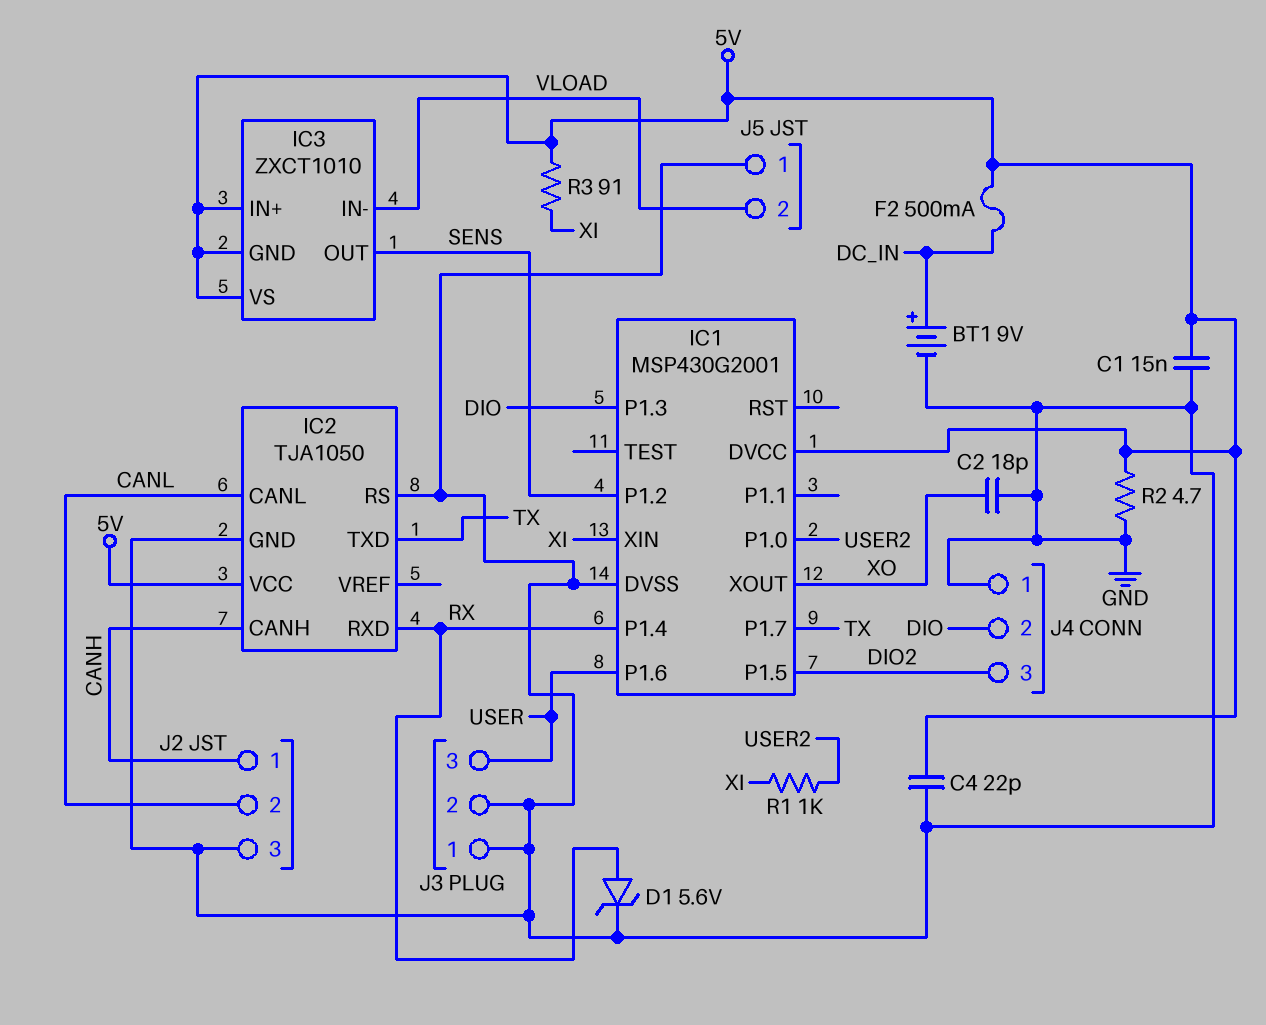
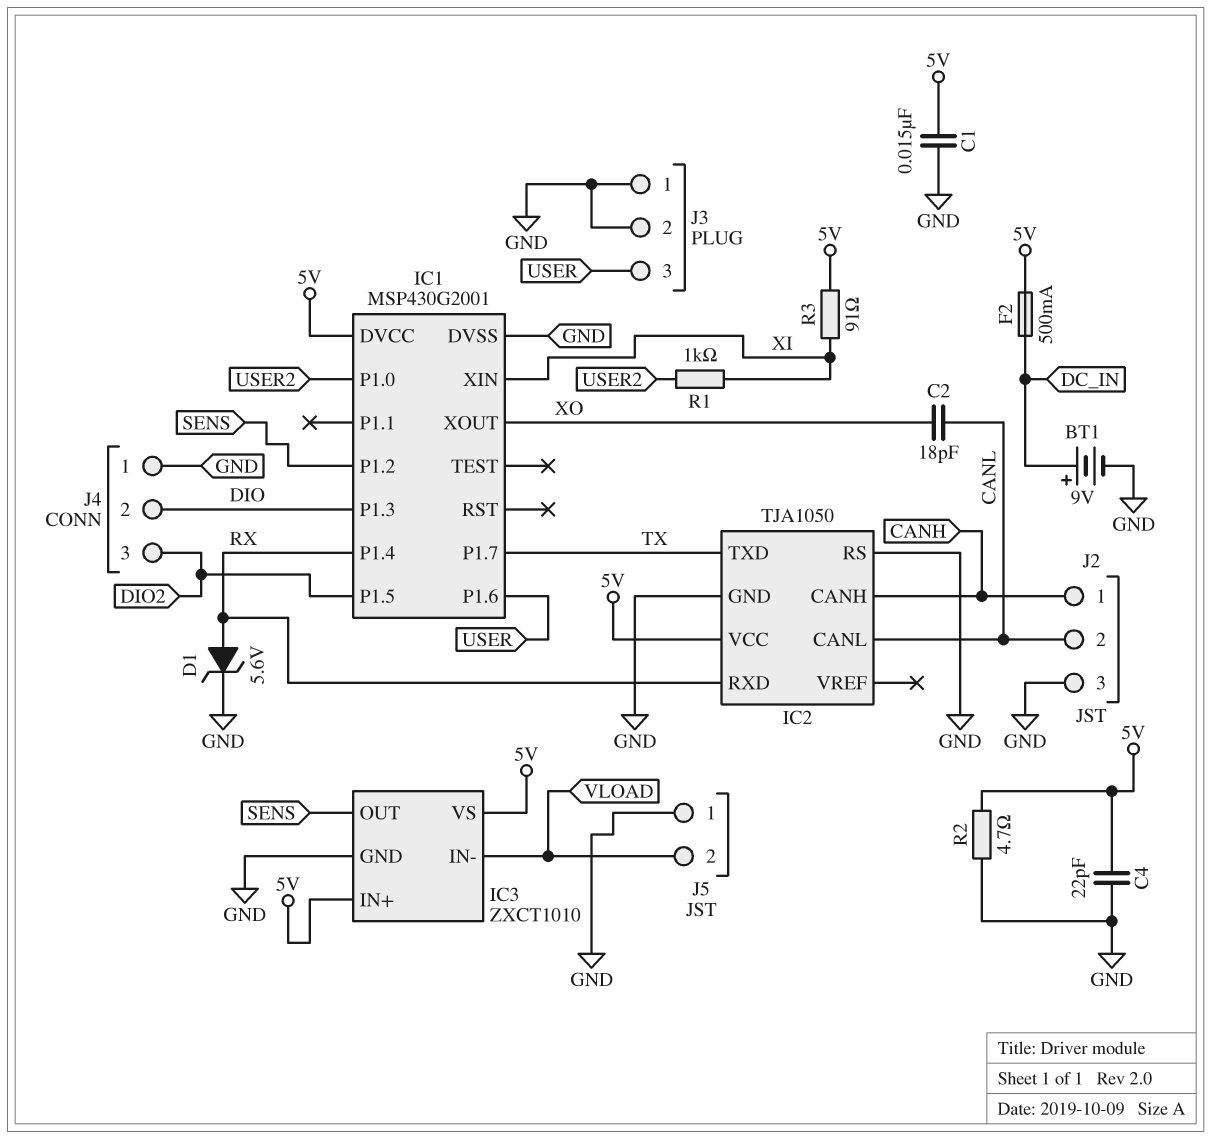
C2: 18pF (GND, XO) -> 18pF (CANL, XO)
IC3 pin GND: 5V -> GND

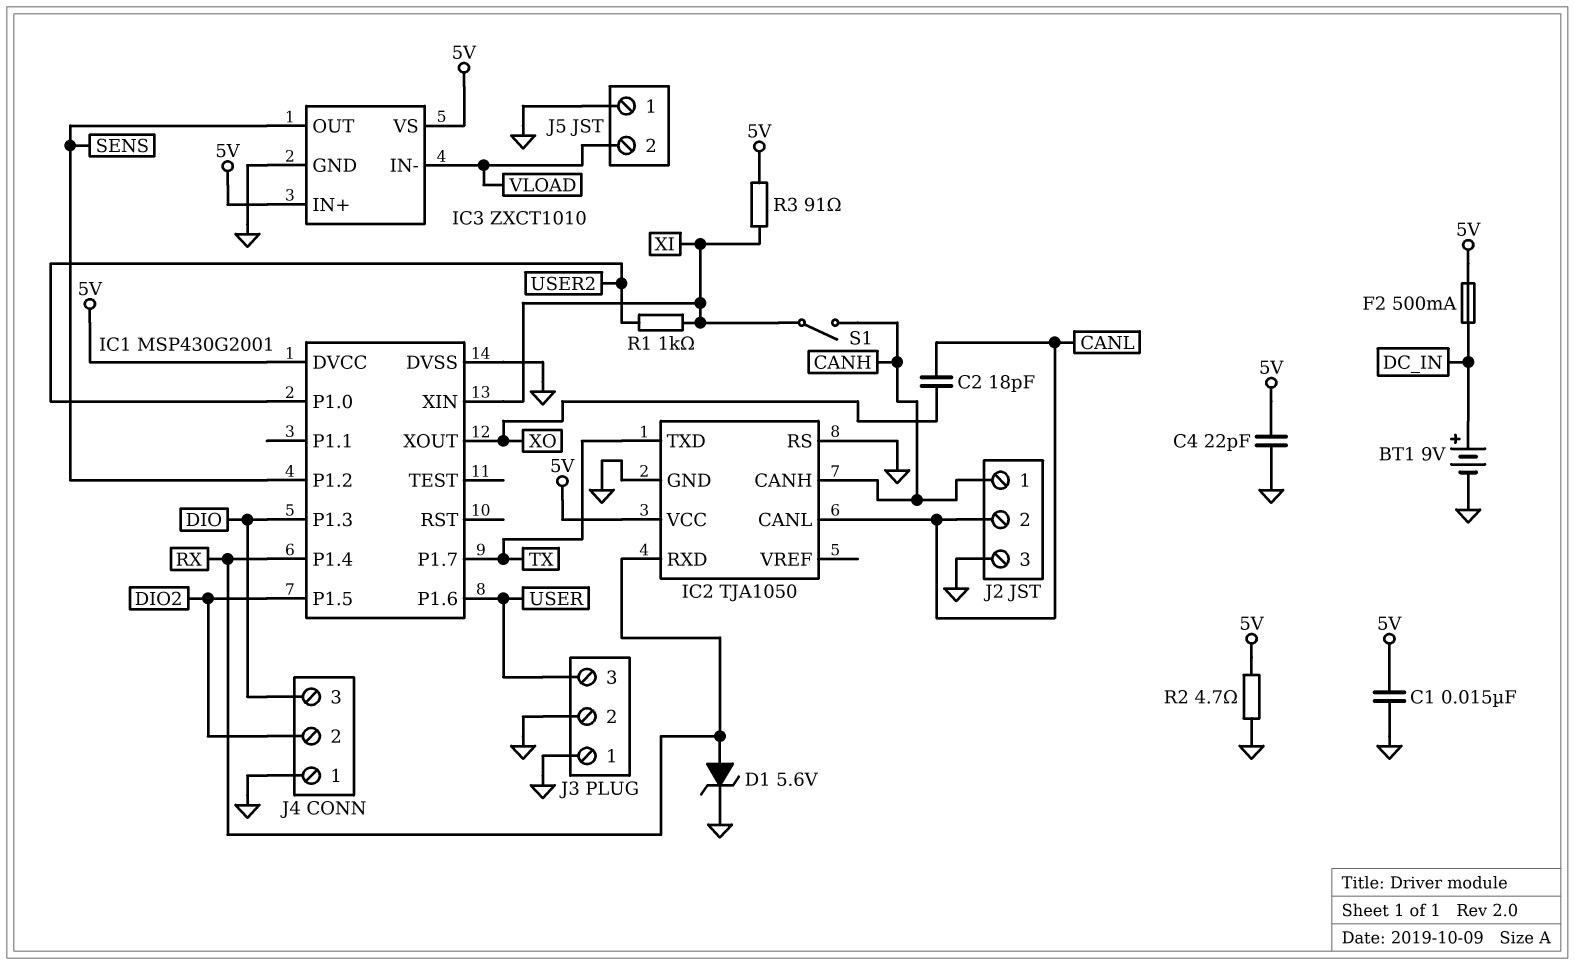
J4 pin 2: DIO -> DIO2
J4 pin 3: DIO2 -> DIO
S1: none -> switch (CANH, XI)

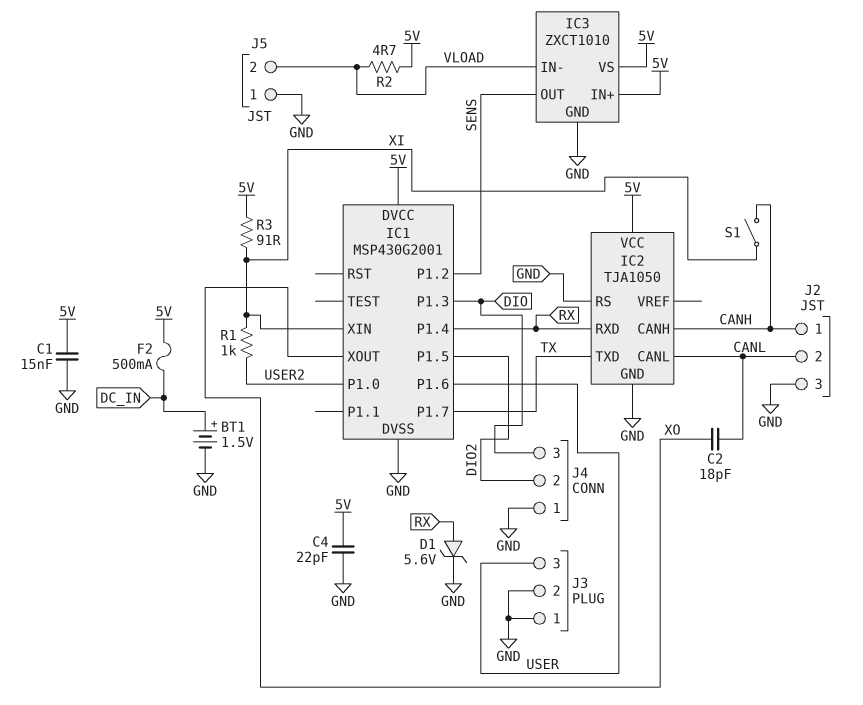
BT1: 9V (plus DC_IN, minus GND) -> 1.5V (plus DC_IN, minus GND)
R2: 4.7 (5V, GND) -> 4.7 (5V, VLOAD)

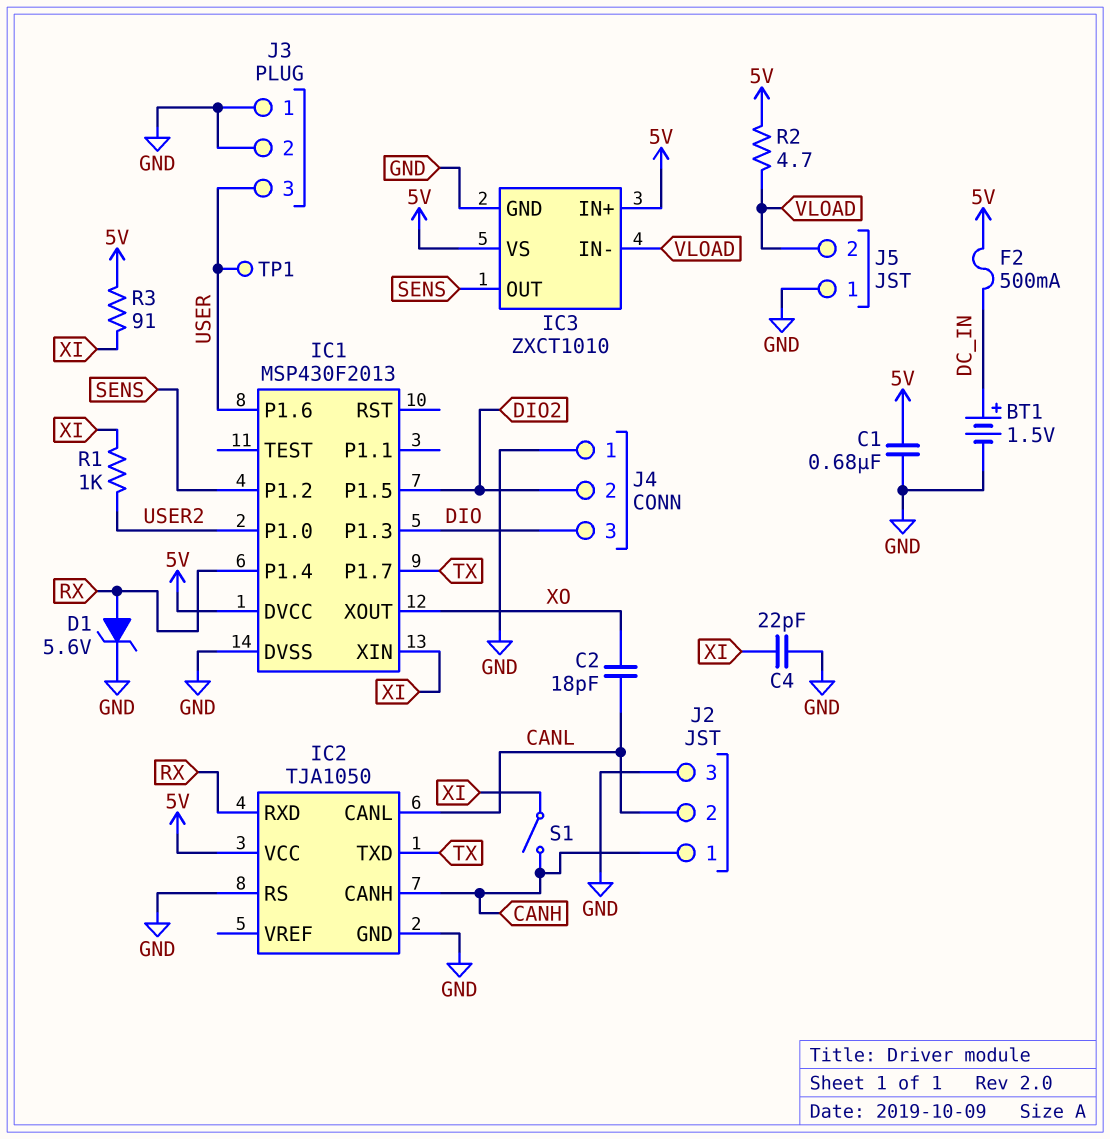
C1: 15nF (5V, GND) -> 680nF (5V, GND)
C4: 22pF (5V, GND) -> 22pF (GND, XI)
IC1: MSP430G2001 -> MSP430F2013
TP1: none -> test point (USER)

